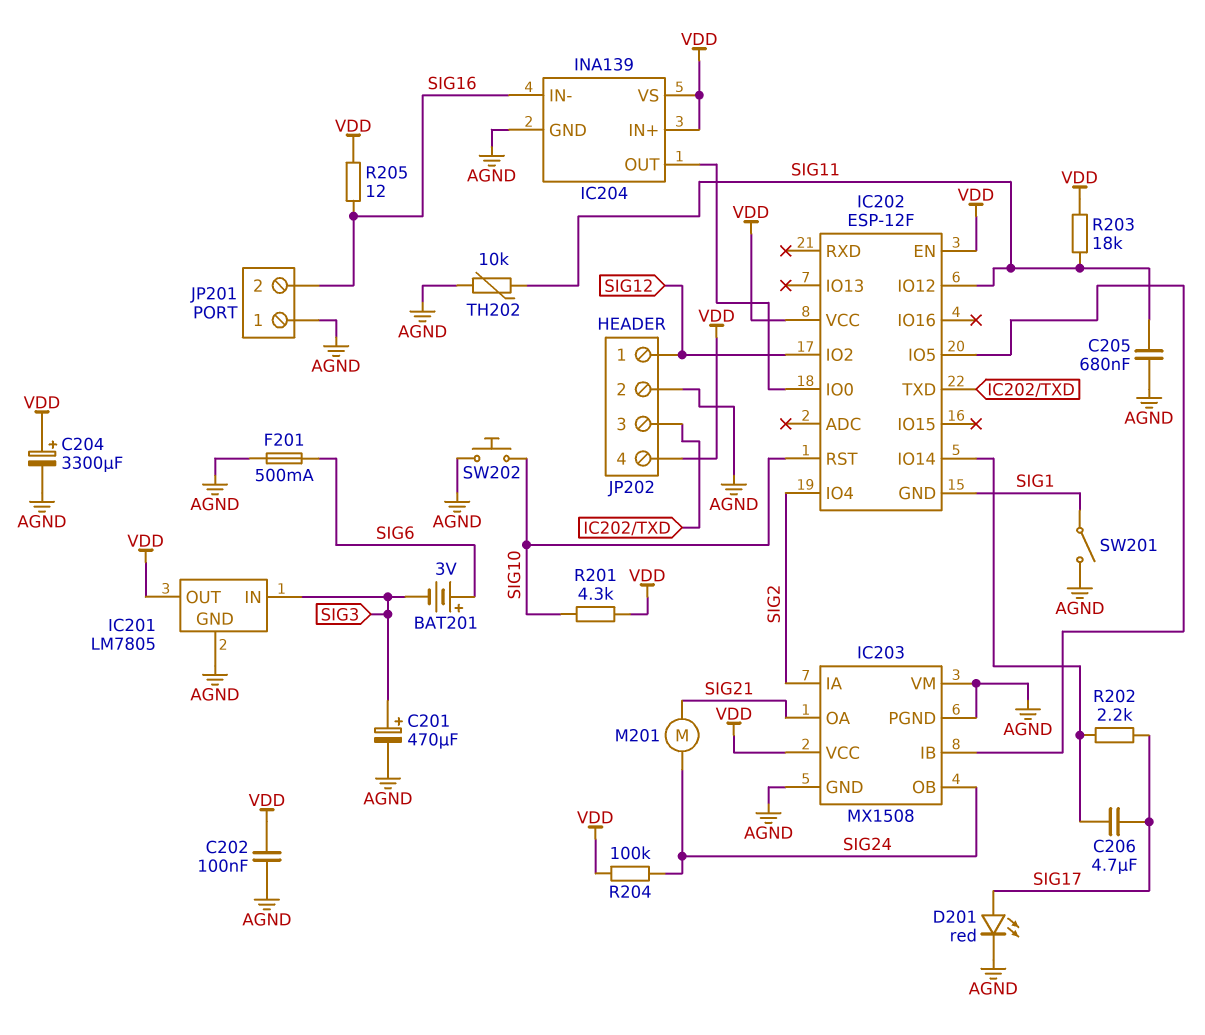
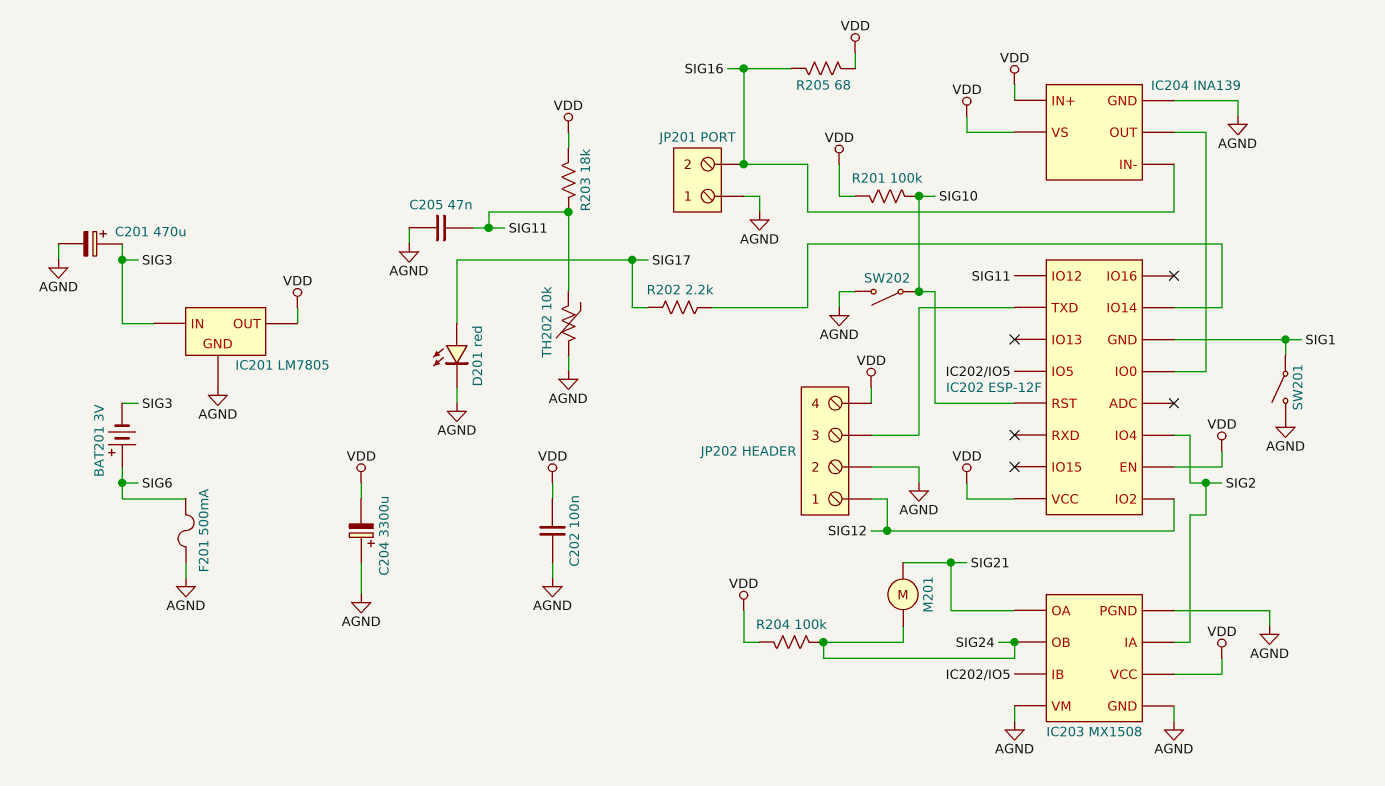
C204: 3300uF (plus VDD, minus AGND) -> 3300uF (plus AGND, minus VDD)
C205: 680nF (AGND, SIG11) -> 47nF (AGND, SIG11)
C206: 4.7uF (IC202/IO14, SIG17) -> none
R201: 4.3k (SIG10, VDD) -> 100k (SIG10, VDD)
R205: 12 (SIG16, VDD) -> 68 (SIG16, VDD)
SW202: button (AGND, SIG10) -> switch (AGND, SIG10)

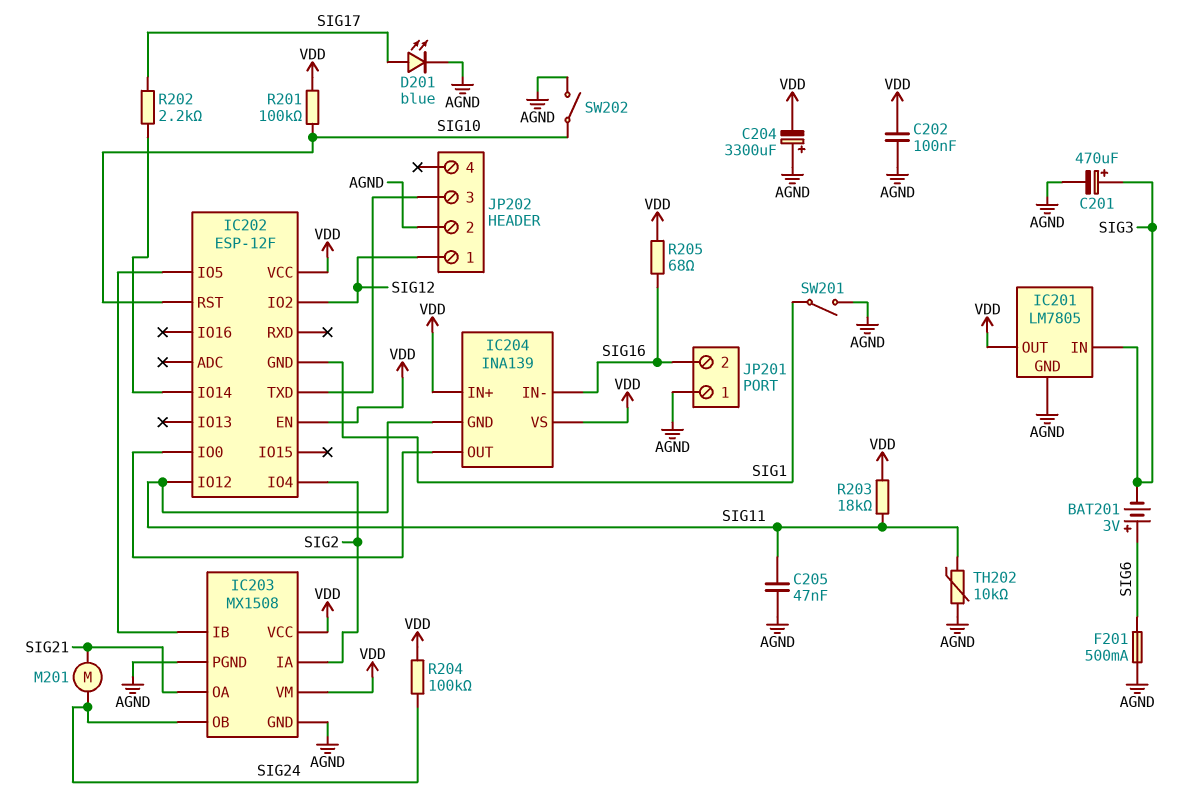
D201: LED red (A SIG17, K AGND) -> LED blue (A SIG17, K AGND)
IC203 pin VM: AGND -> VDD
IC204 pin GND: AGND -> SIG11
JP202 pin 4: VDD -> none

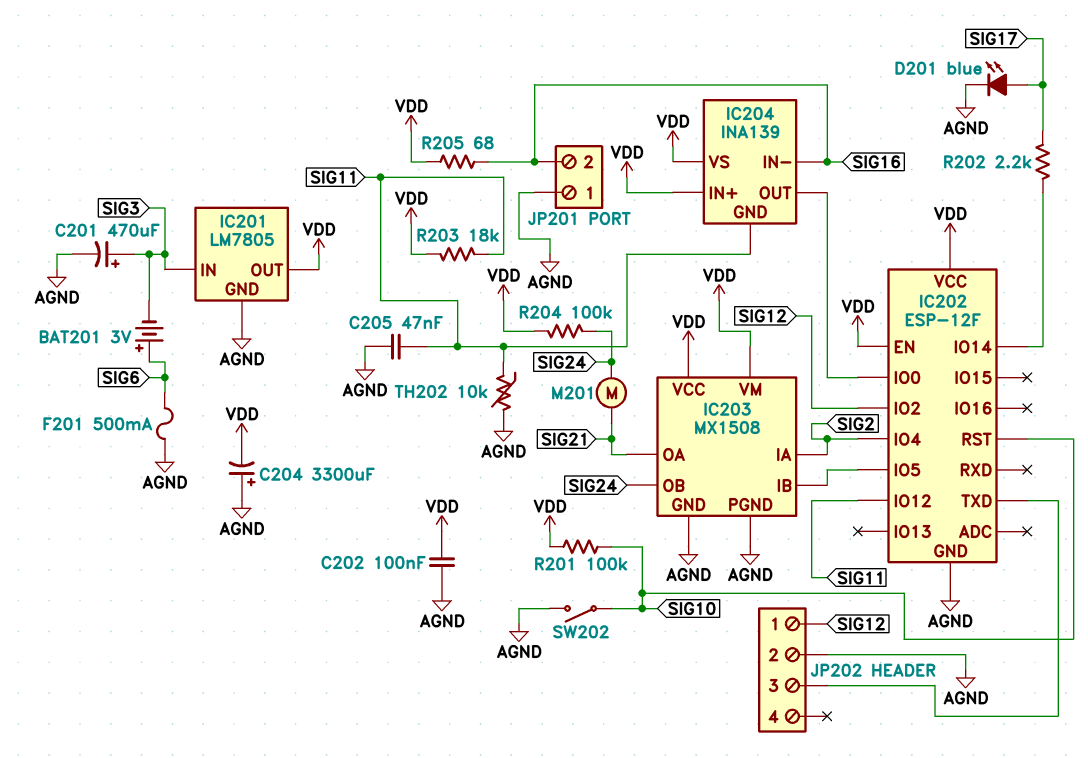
IC202 pin GND: SIG1 -> AGND
SW201: switch (AGND, SIG1) -> none

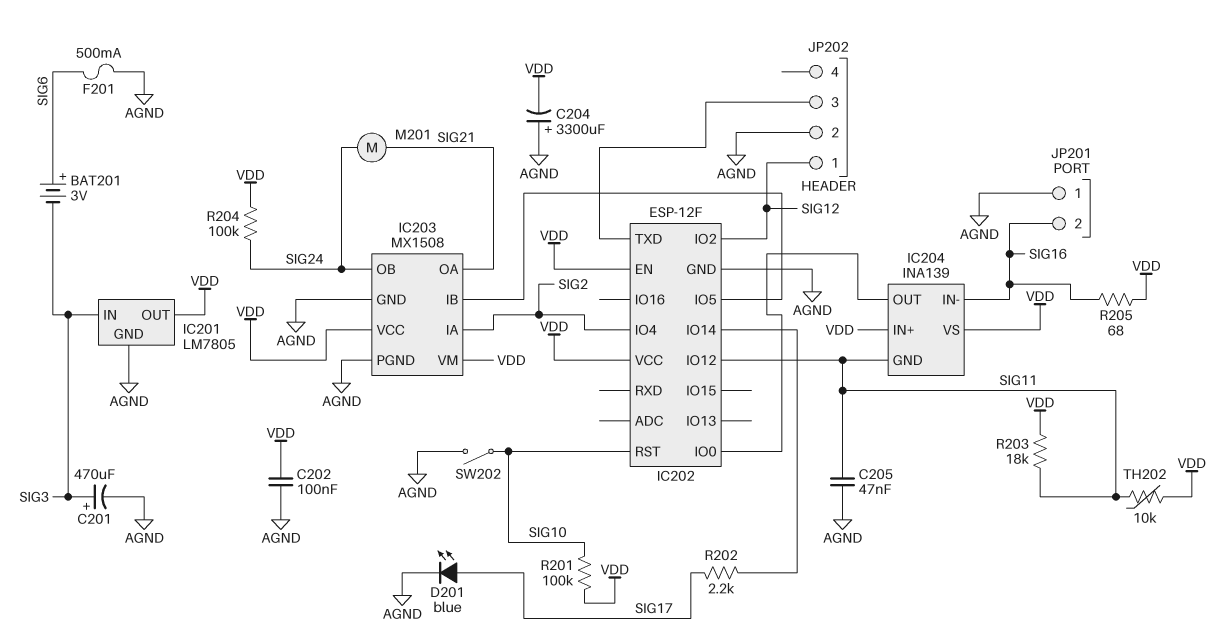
TH202: 10k (AGND, SIG11) -> 10k (SIG11, VDD)

